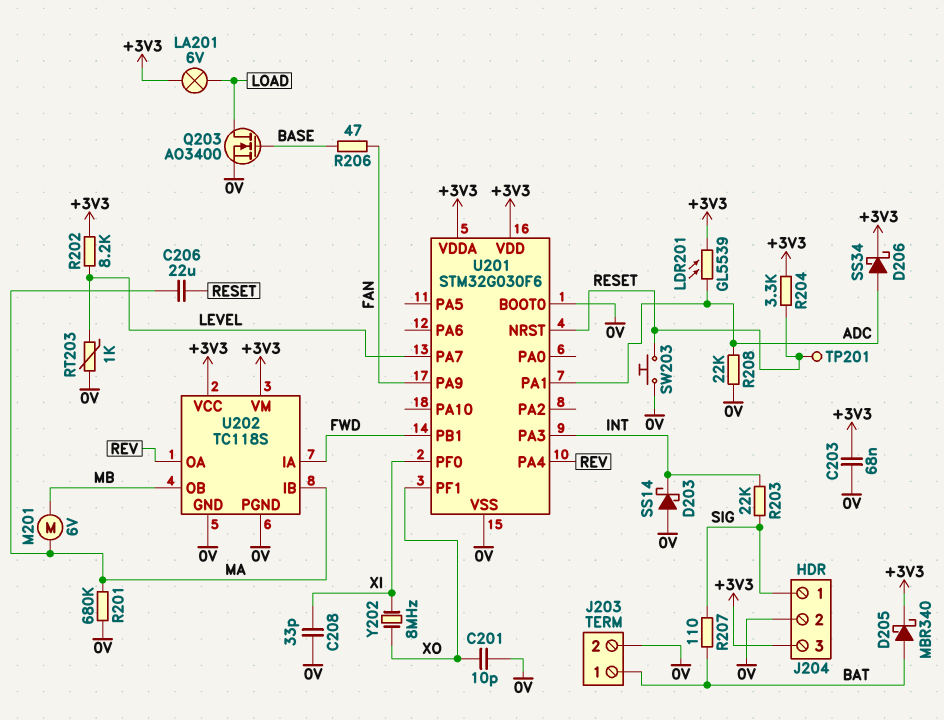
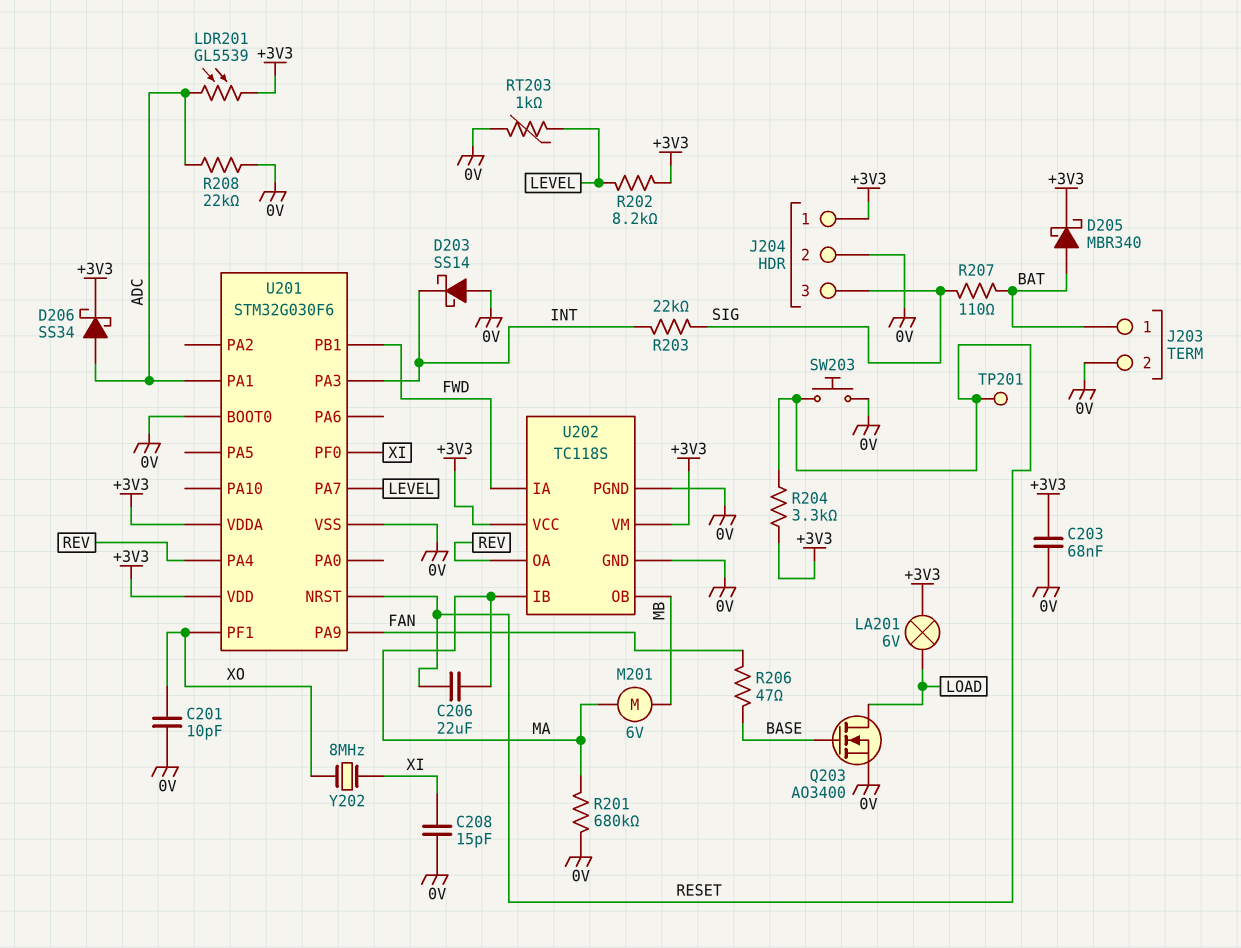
C208: 33pF (0V, XI) -> 15pF (0V, XI)
J204 pin 1: SIG -> +3V3
J204 pin 3: +3V3 -> SIG

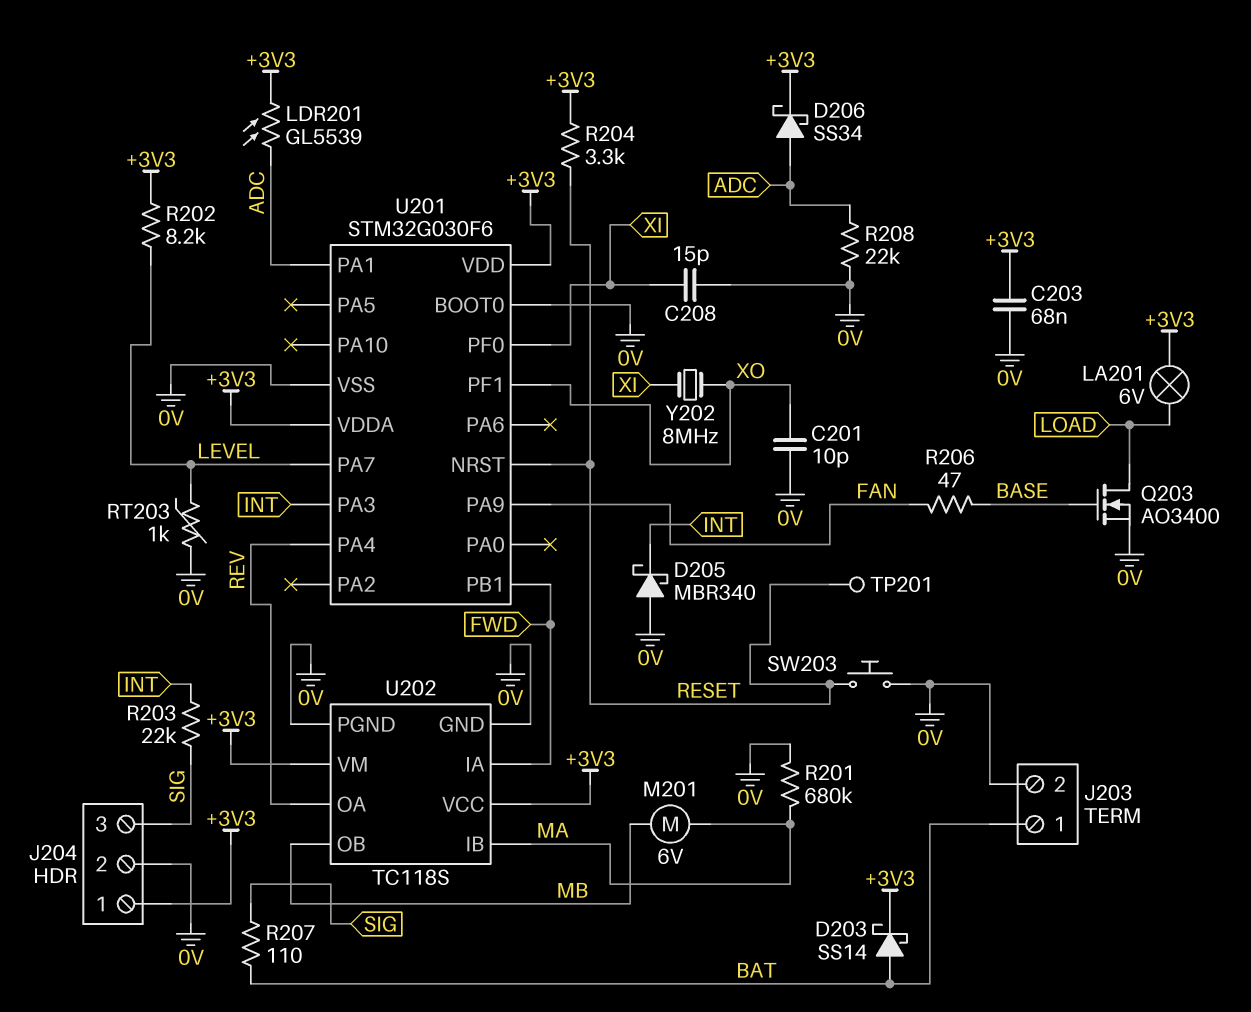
C206: 22uF (MA, RESET) -> none
D203: schottky SS14 (A 0V, K INT) -> schottky SS14 (A BAT, K +3V3)
D205: schottky MBR340 (A BAT, K +3V3) -> schottky MBR340 (A 0V, K INT)

